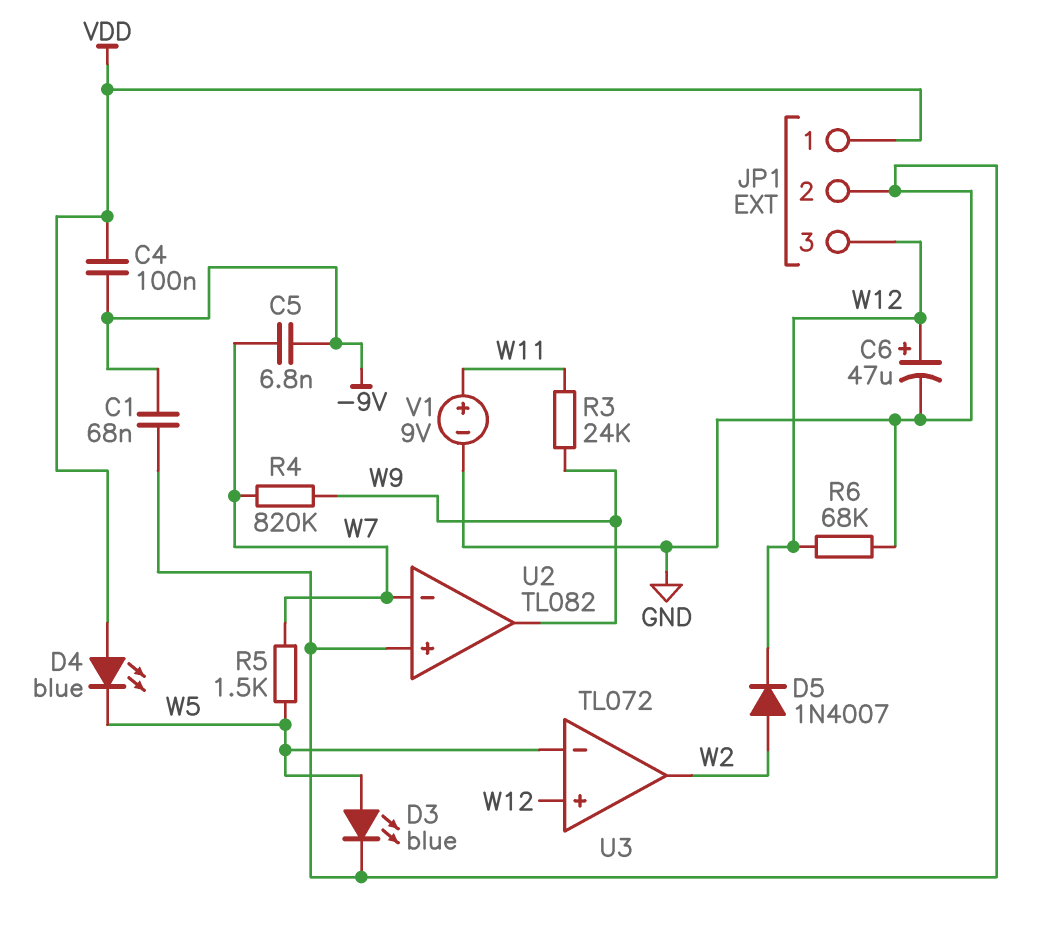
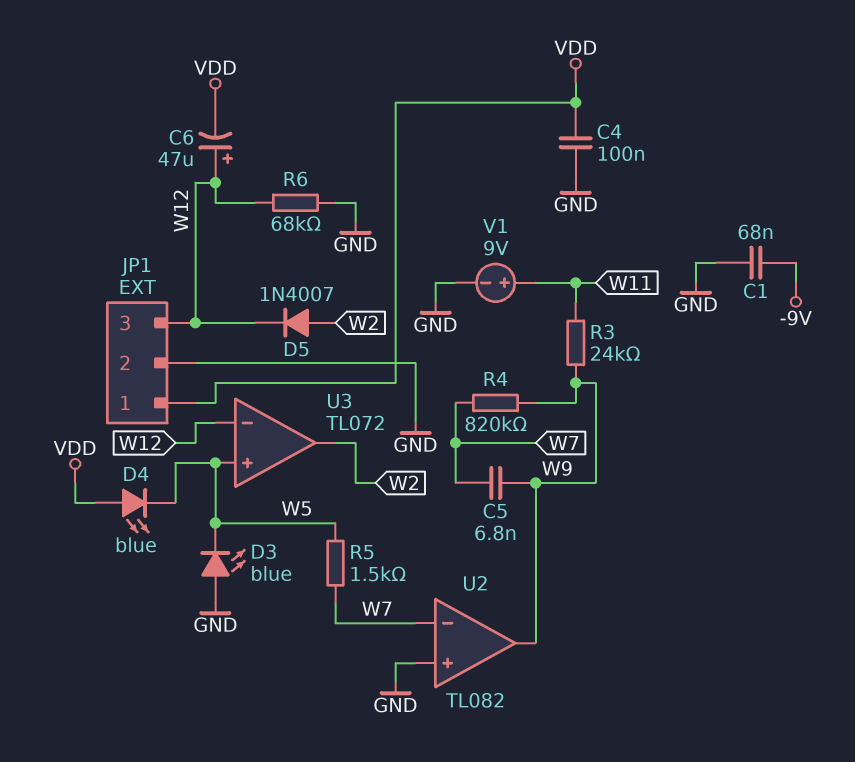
C4: 100nF (-9V, VDD) -> 100nF (GND, VDD)
C5: 6.8nF (-9V, W7) -> 6.8nF (W7, W9)
C6: 47uF (plus W12, minus GND) -> 47uF (plus W12, minus VDD)
D3: LED blue (A W5, K GND) -> LED blue (A GND, K W5)
U3 pin in+: W12 -> W5
U3 pin in-: W5 -> W12

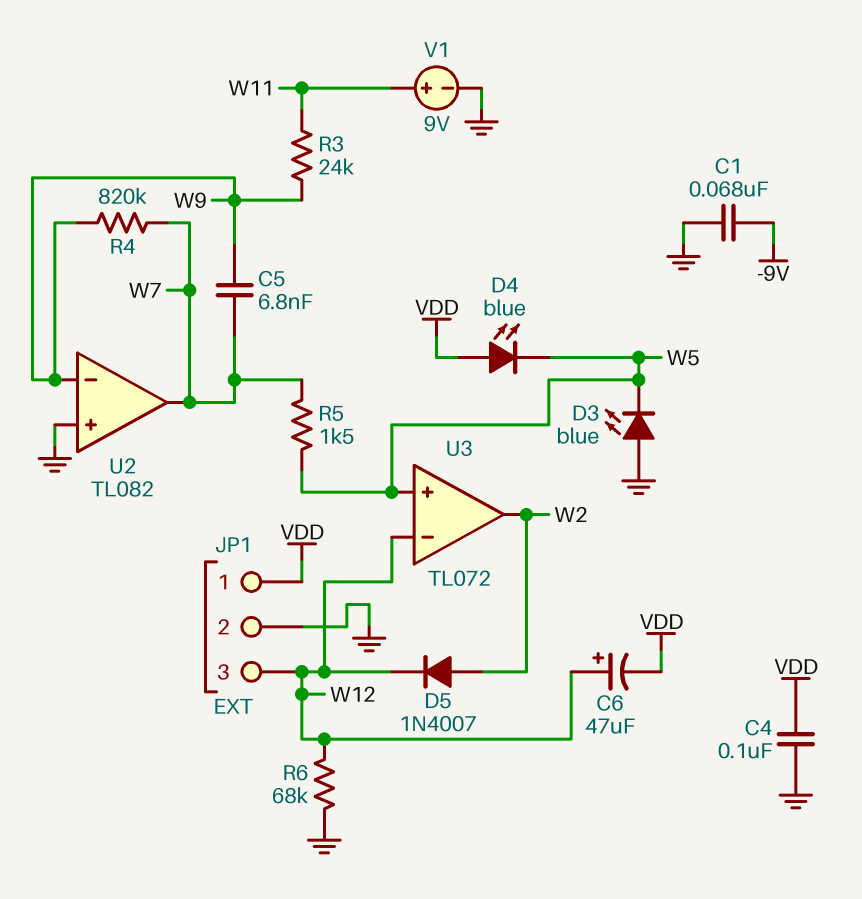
U2 pin in-: W7 -> W9
U2 pin out: W9 -> W7

